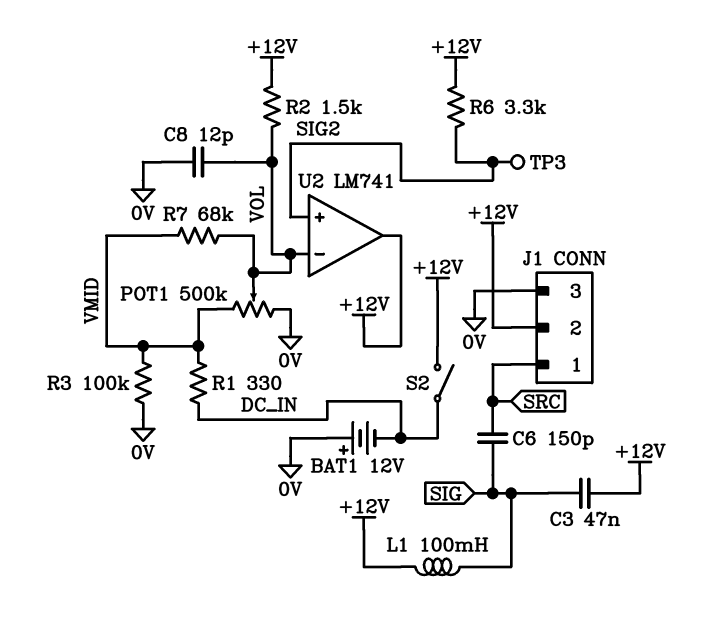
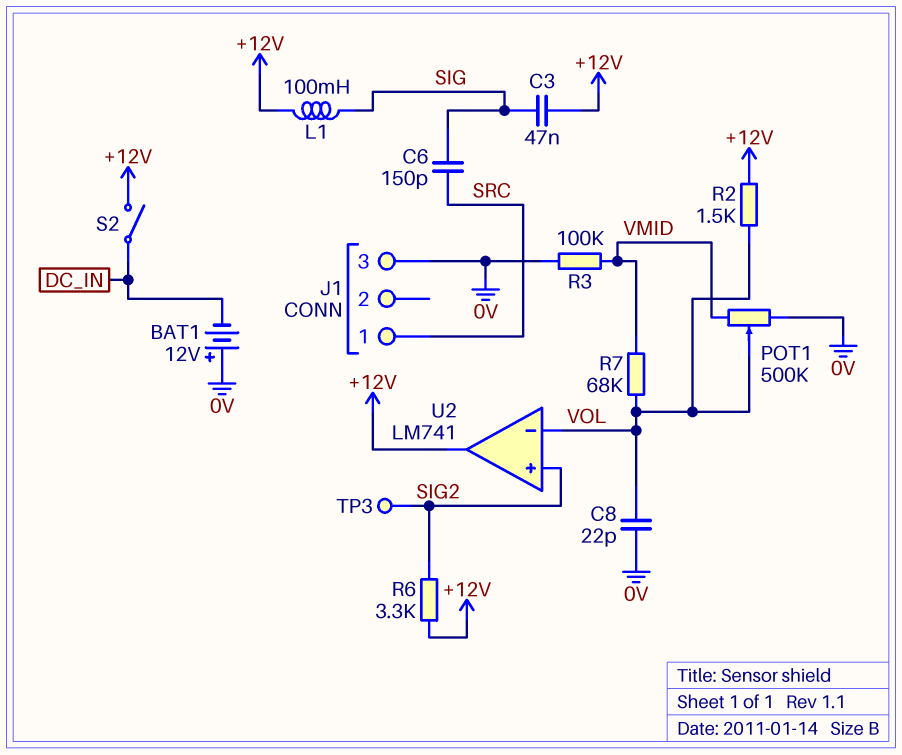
C8: 12pF (0V, VOL) -> 22pF (0V, VOL)
J1 pin 2: +12V -> none
R1: 330 (DC_IN, VMID) -> none

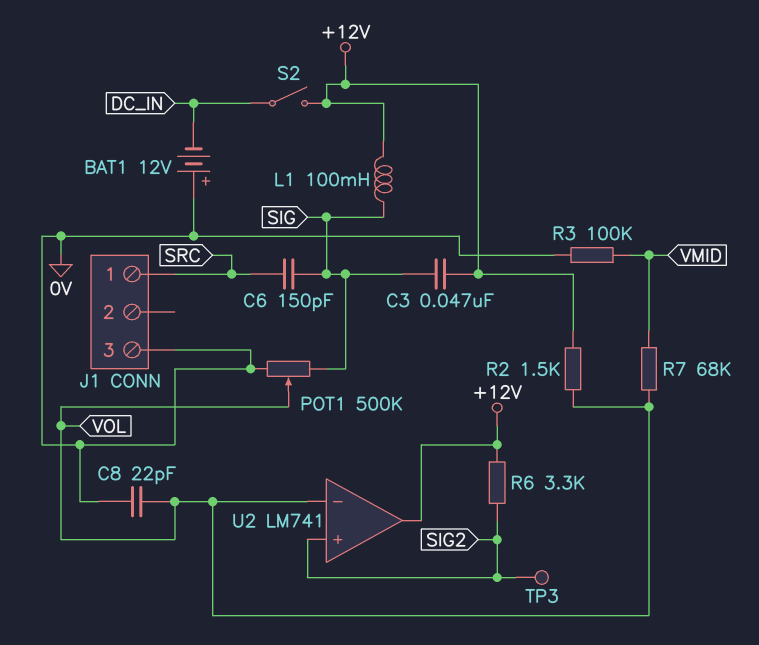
POT1: 500k (0V, VMID, wiper VOL) -> 500k (0V, SIG, wiper VOL)

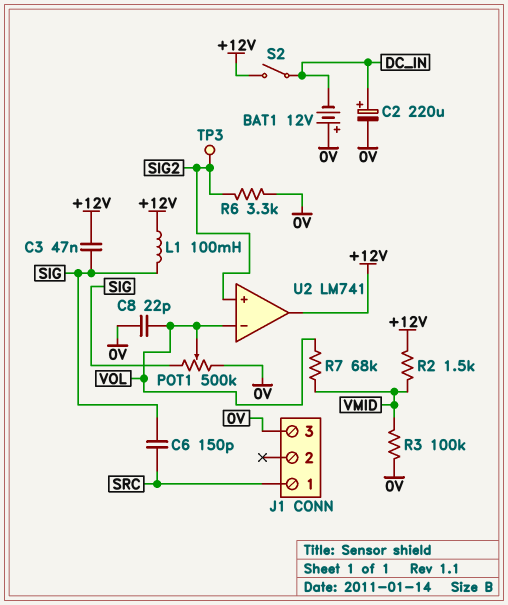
C2: none -> 220uF (plus DC_IN, minus 0V)
R2: 1.5k (+12V, VOL) -> 1.5k (+12V, VMID)
R6: 3.3k (+12V, SIG2) -> 3.3k (0V, SIG2)

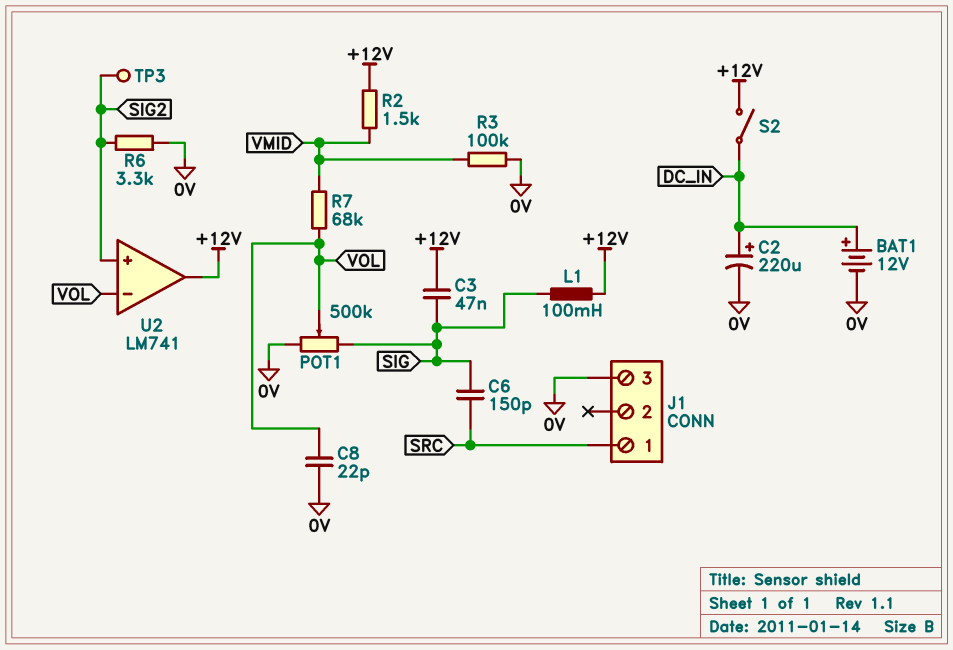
BAT1: 12V (plus 0V, minus DC_IN) -> 12V (plus DC_IN, minus 0V)

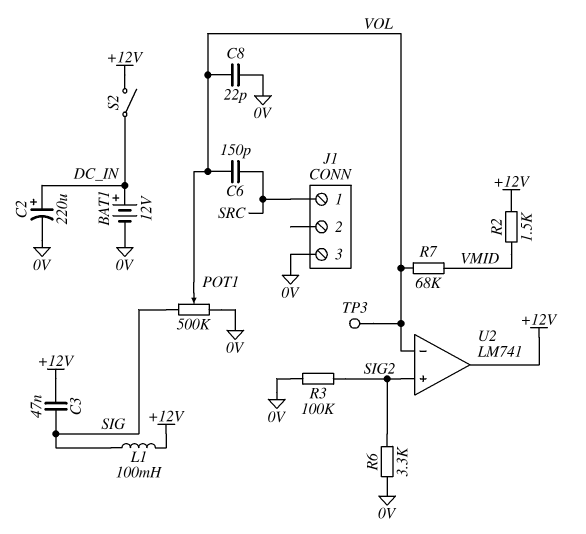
C6: 150pF (SIG, SRC) -> 150pF (SRC, VOL)
R3: 100k (0V, VMID) -> 100k (0V, SIG2)
TP3: test point (SIG2) -> test point (VOL)

